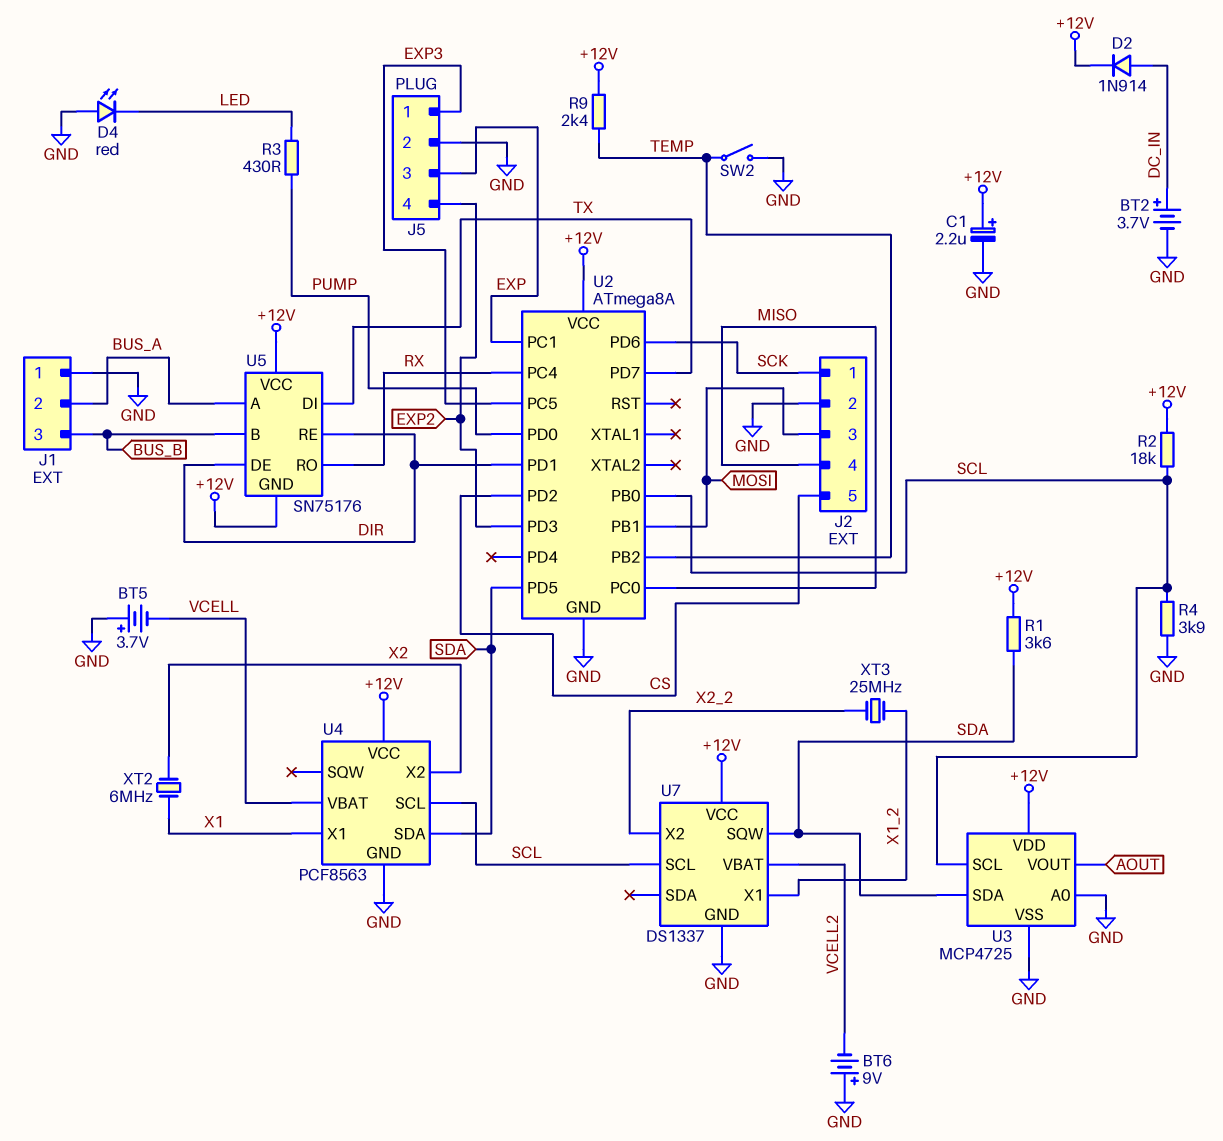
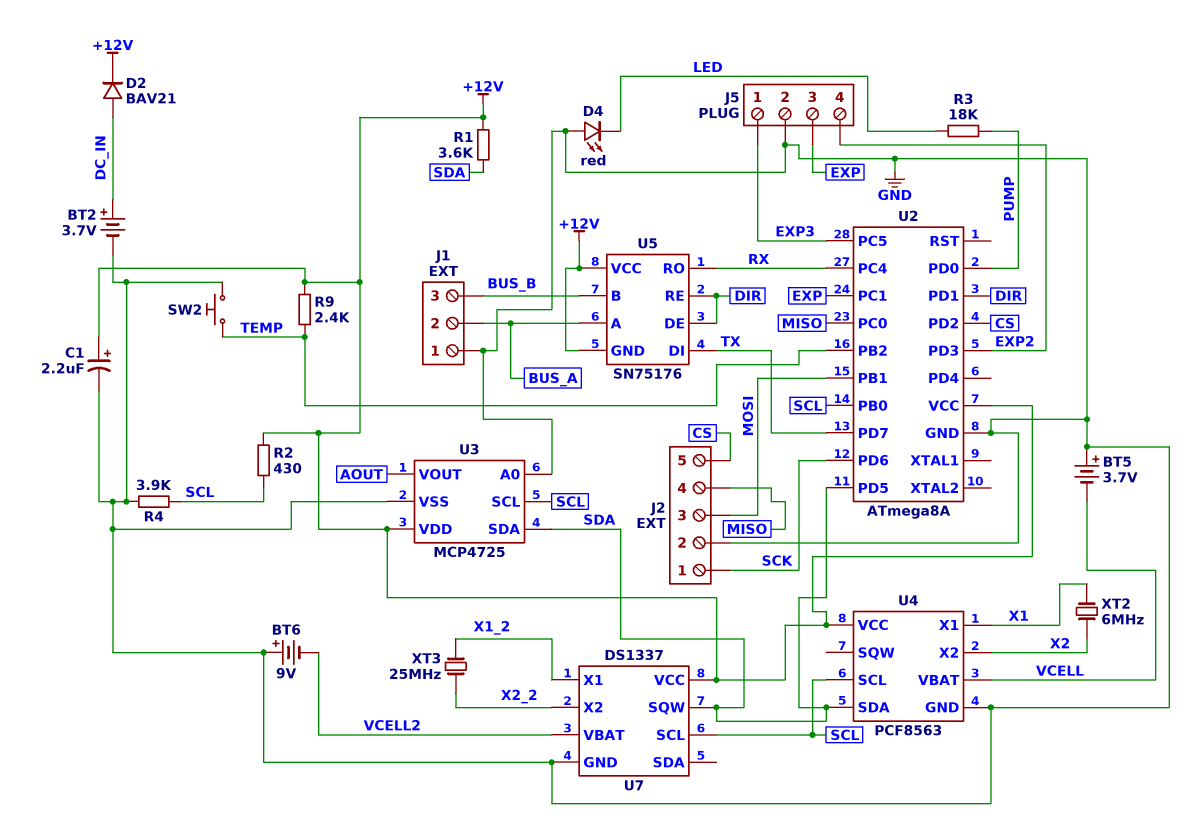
D2: diode 1N914 (A DC_IN, K +12V) -> diode BAV21 (A DC_IN, K +12V)
R2: 18k (+12V, SCL) -> 430 (+12V, SCL)
R3: 430 (LED, PUMP) -> 18k (LED, PUMP)
SW2: switch (GND, TEMP) -> button (GND, TEMP)

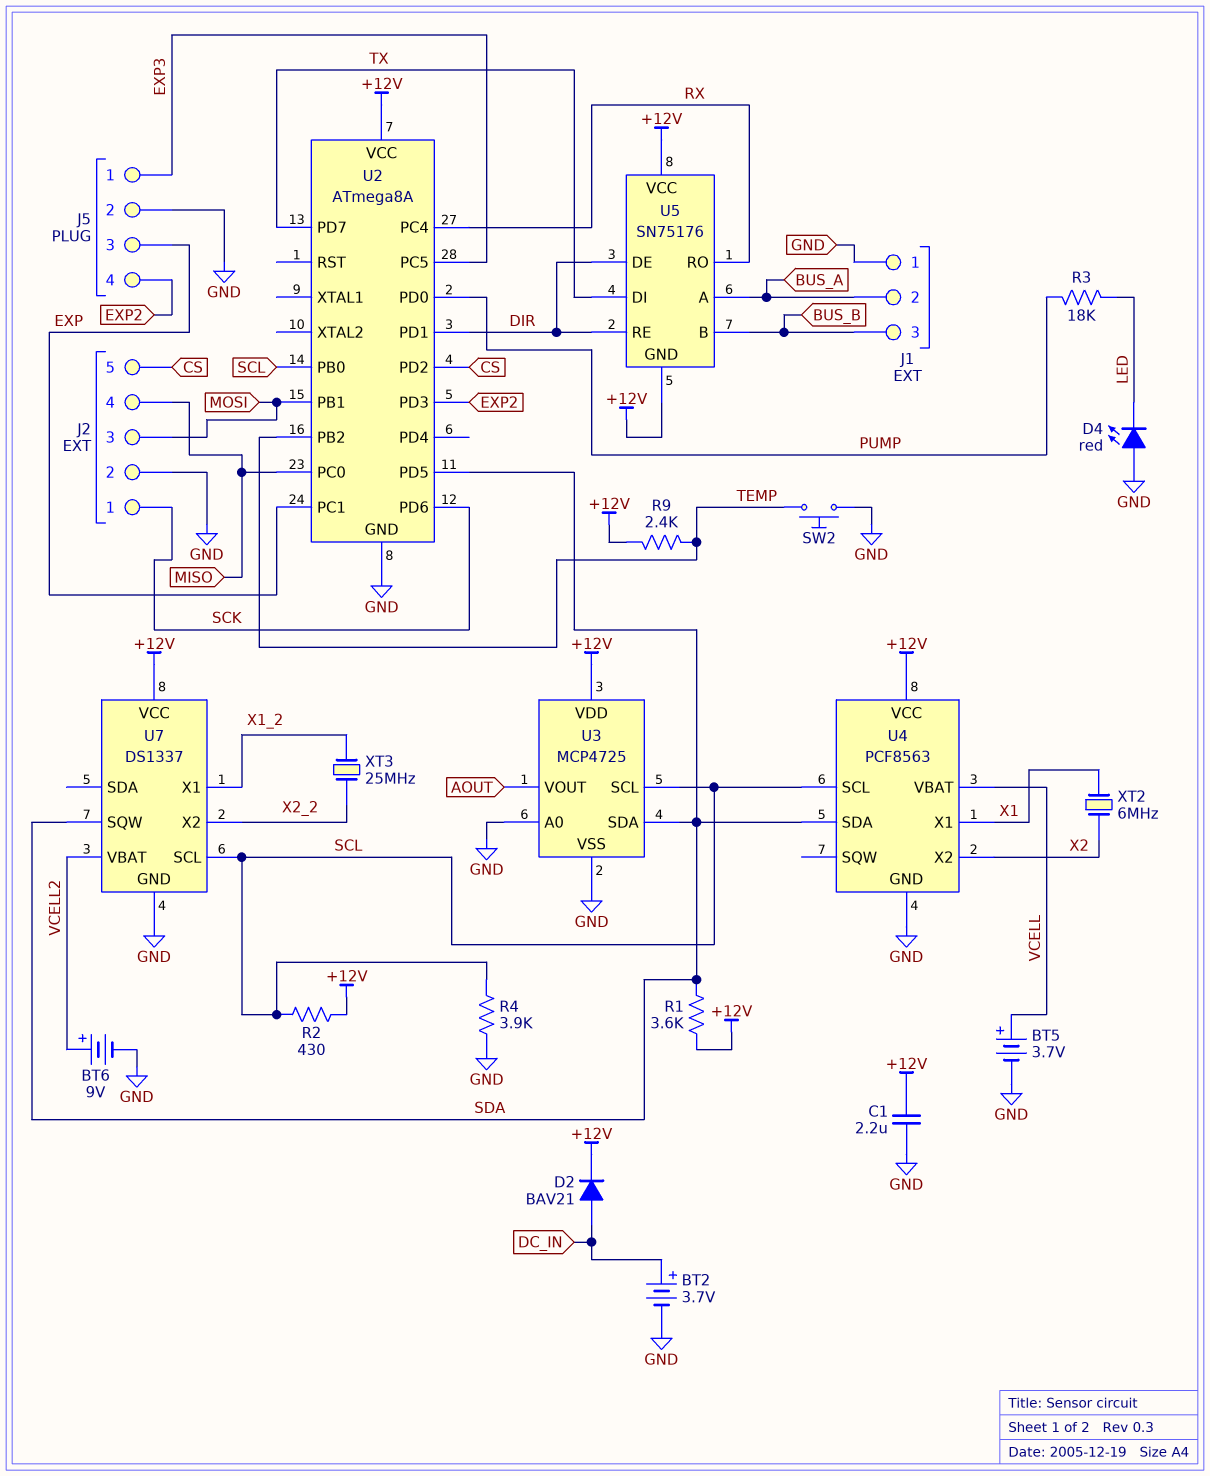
BT5: 3.7V (plus GND, minus VCELL) -> 3.7V (plus VCELL, minus GND)
BT6: 9V (plus GND, minus VCELL2) -> 9V (plus VCELL2, minus GND)
C1: 2.2uF (plus +12V, minus GND) -> 2.2uF (+12V, GND)

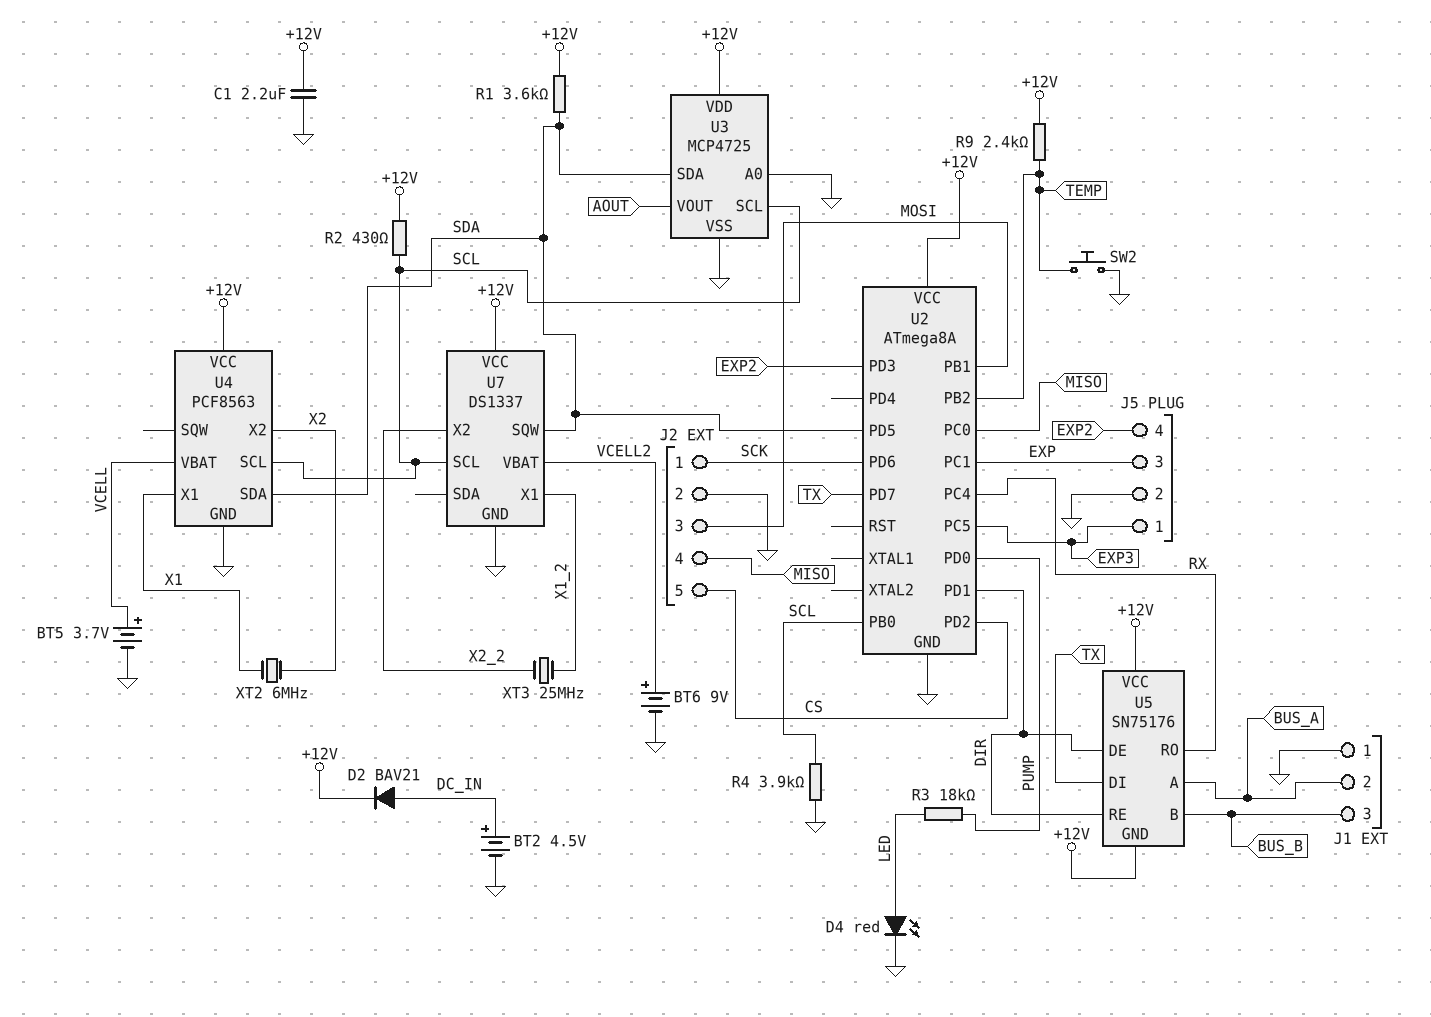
BT2: 3.7V (plus DC_IN, minus GND) -> 4.5V (plus DC_IN, minus GND)
D4: LED red (A GND, K LED) -> LED red (A LED, K GND)

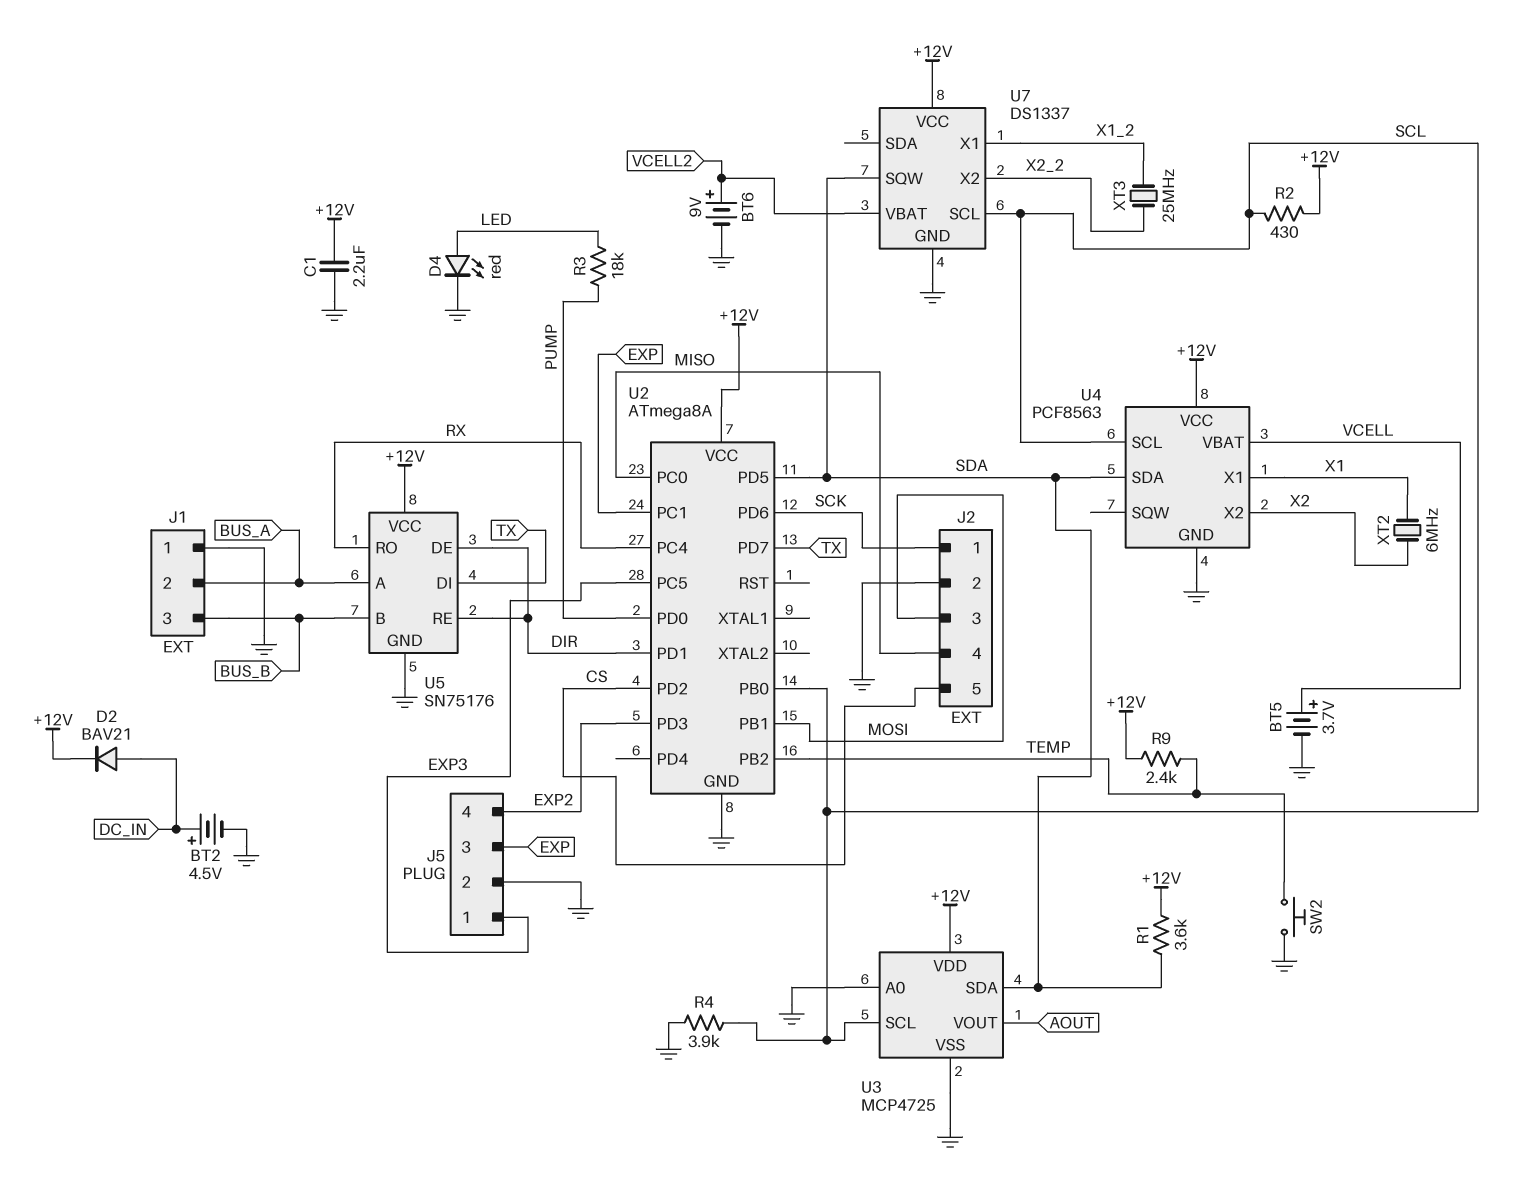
U5 pin GND: +12V -> GND

